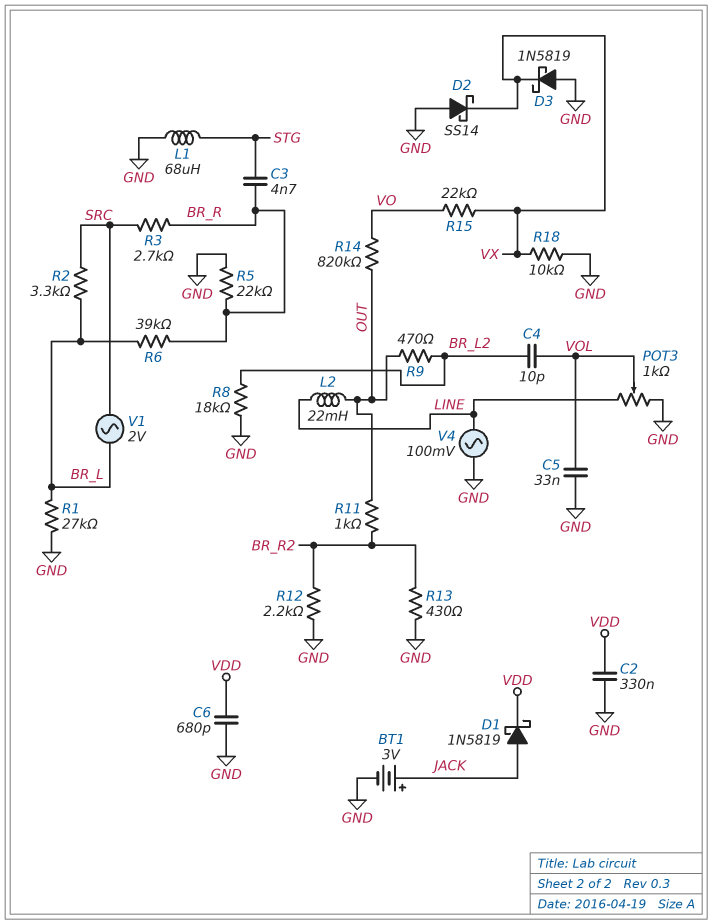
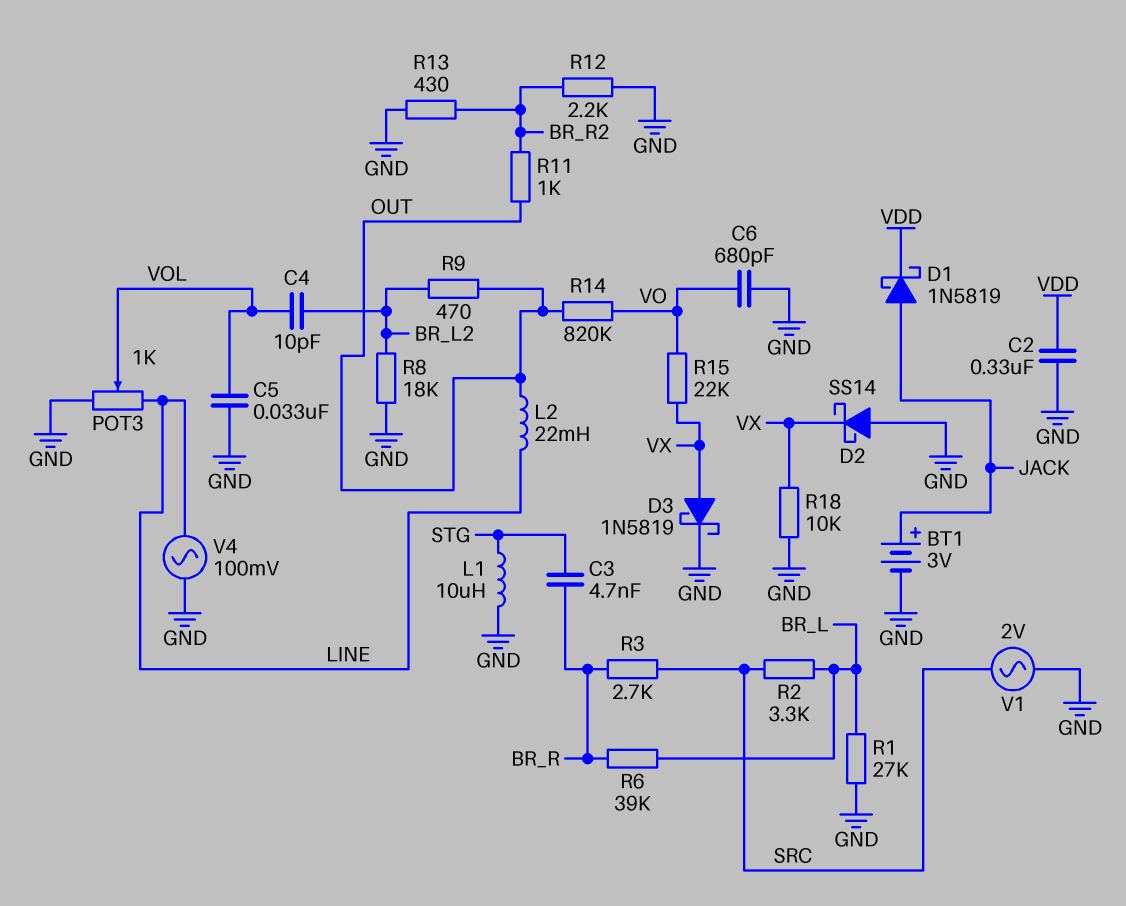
C6: 680pF (GND, VDD) -> 680pF (GND, VO)
D3: schottky 1N5819 (A GND, K VX) -> schottky 1N5819 (A VX, K GND)
L1: 68uH (GND, STG) -> 10uH (GND, STG)
R5: 22k (BR_R, GND) -> none
V1: AC 2V (BR_L, SRC) -> AC 2V (GND, SRC)

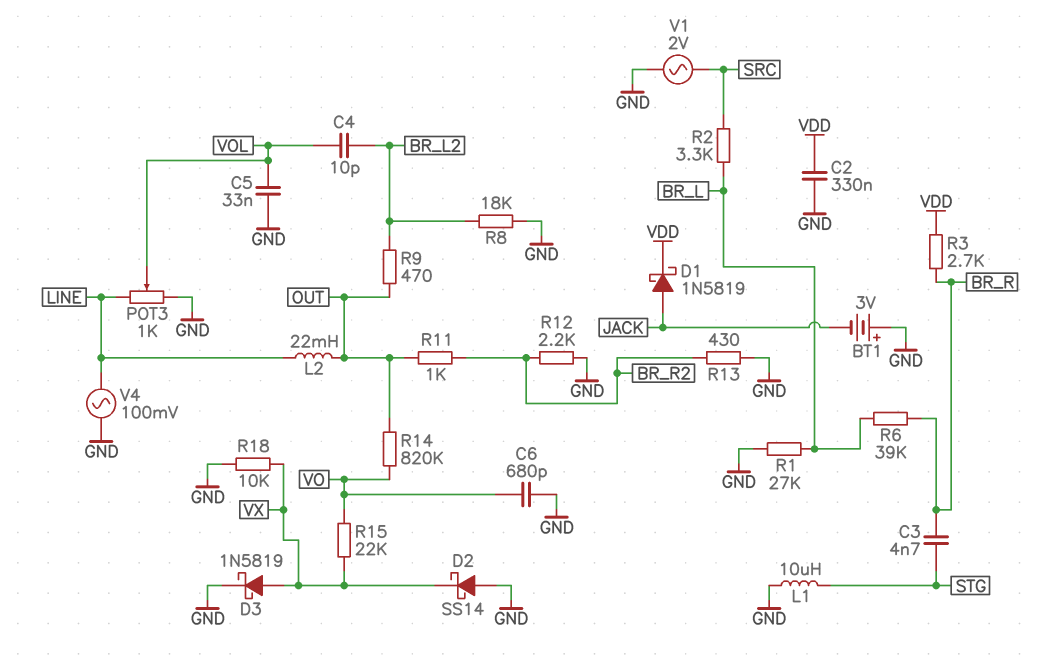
BT1: 3V (plus JACK, minus GND) -> 3V (plus GND, minus JACK)
R3: 2.7k (BR_R, SRC) -> 2.7k (BR_R, VDD)

